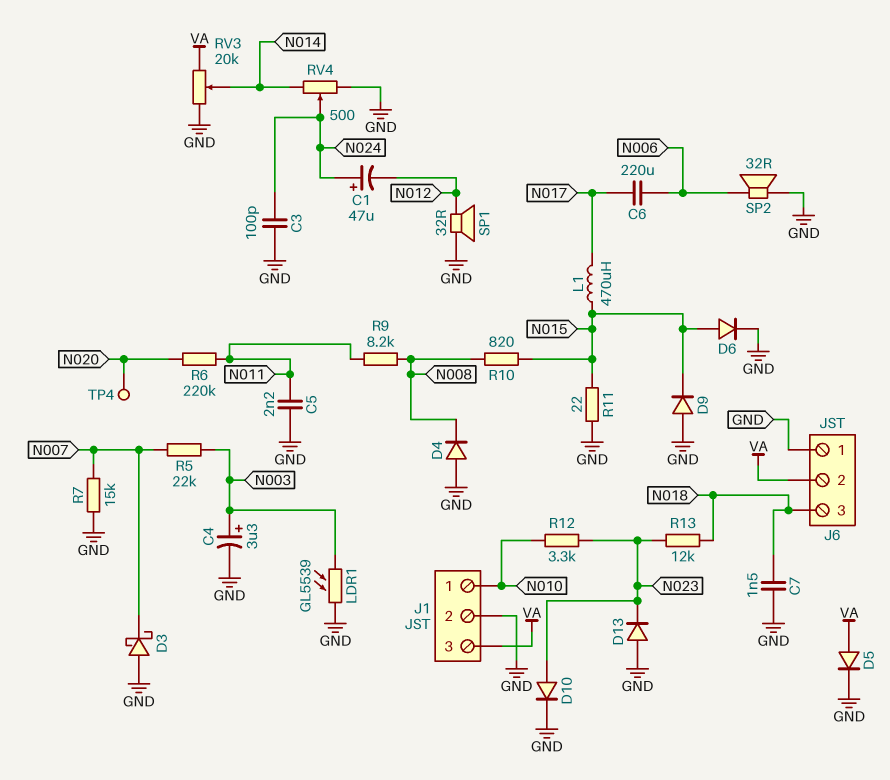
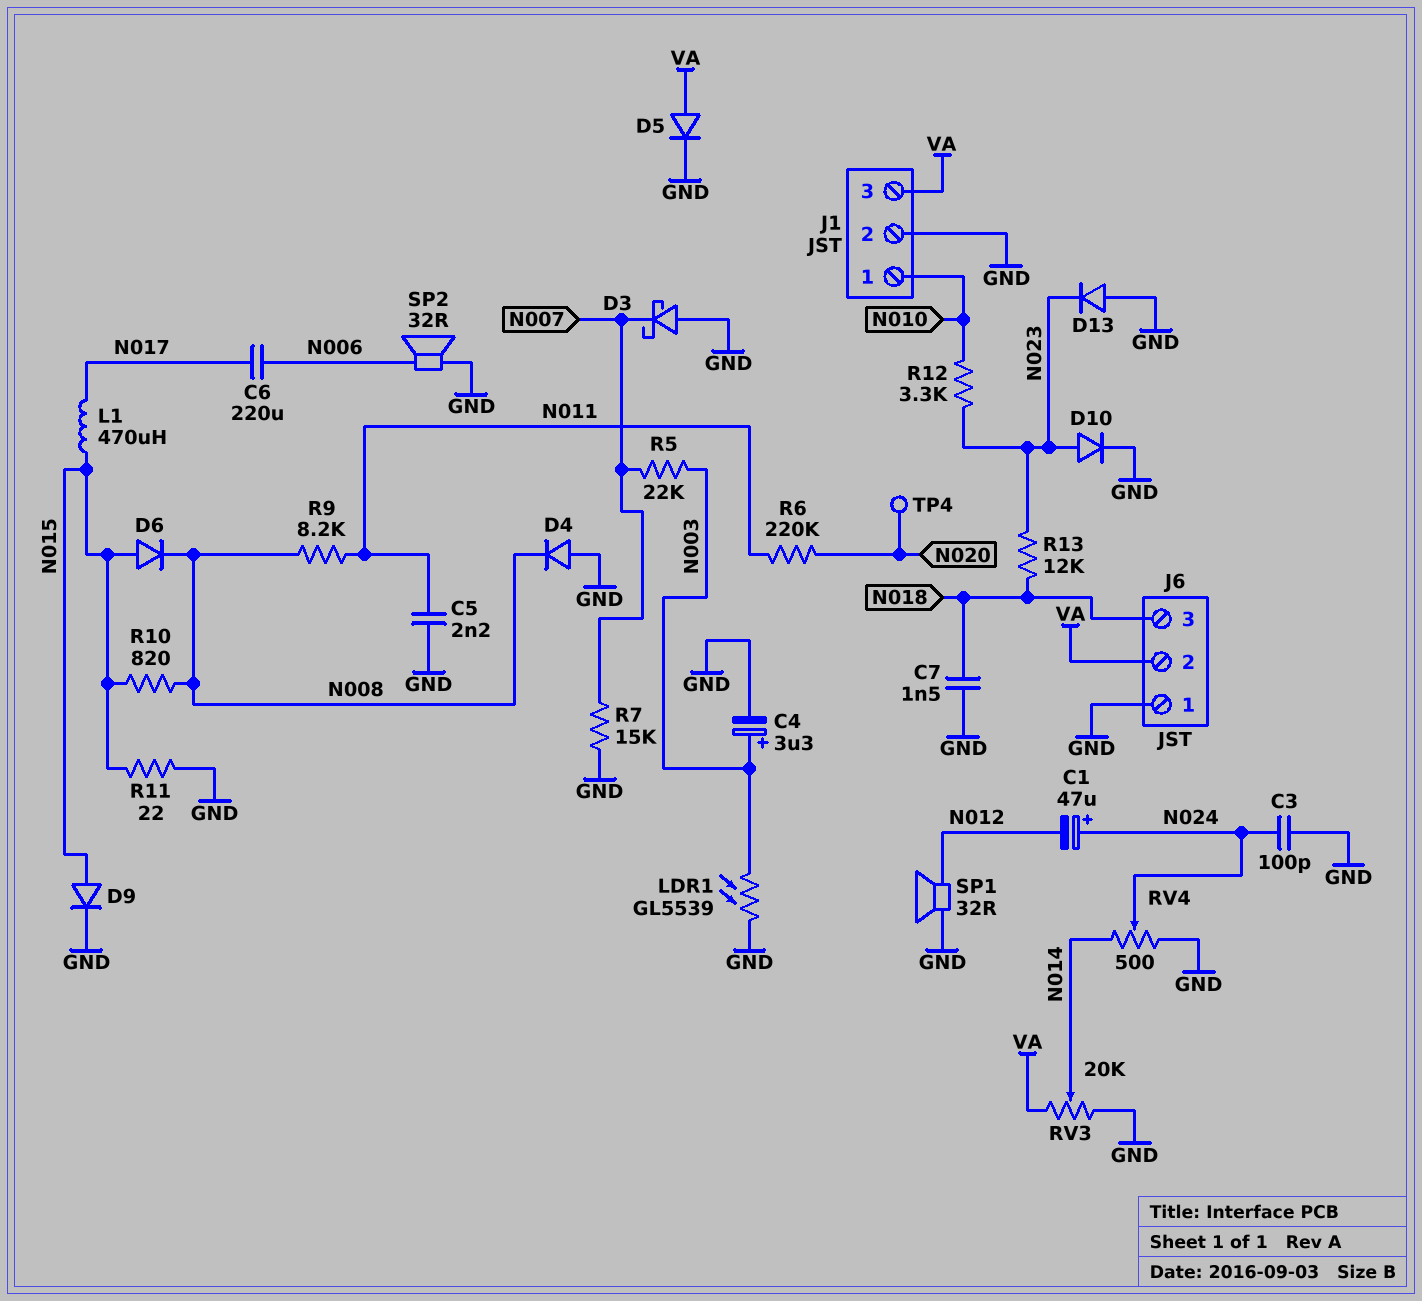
D6: diode (A N015, K GND) -> diode (A N015, K N008)
D9: diode (A GND, K N015) -> diode (A N015, K GND)

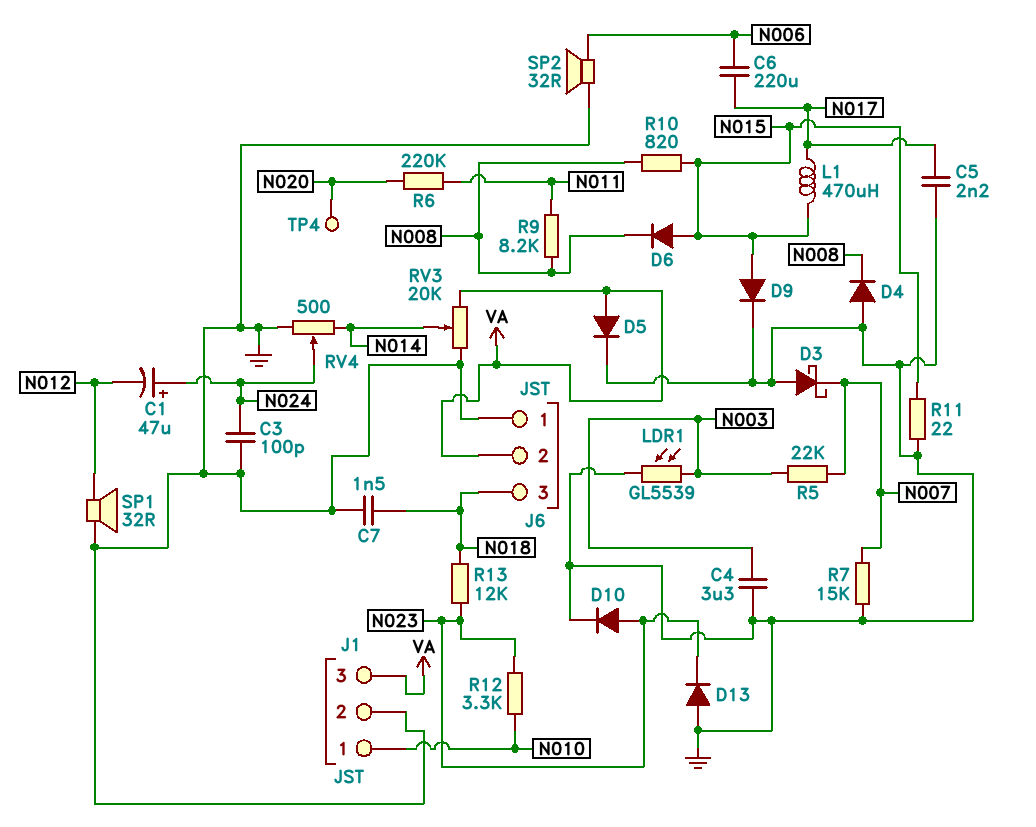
C4: 3.3uF (plus N003, minus GND) -> 3.3uF (GND, N003)
C5: 2.2nF (GND, N011) -> 2.2nF (GND, N017)

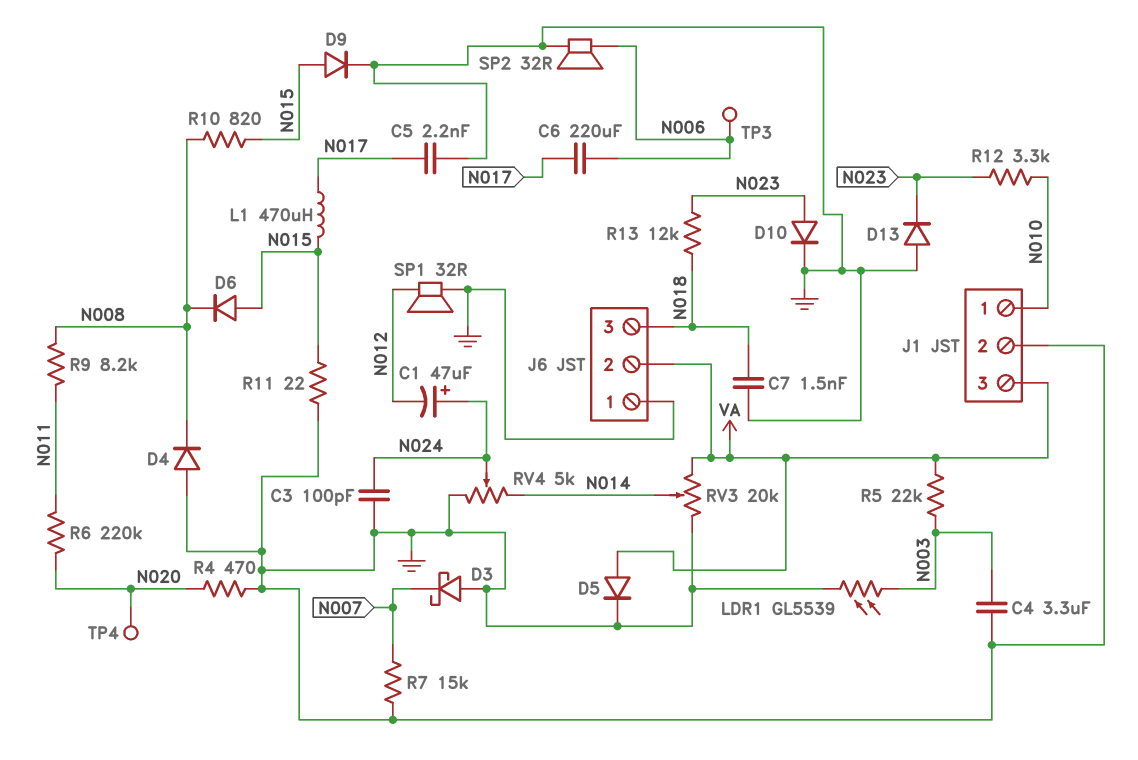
R4: none -> 470 (GND, N020)
R5: 22k (N003, N007) -> 22k (N003, VA)
RV4: 500 (GND, N014, wiper N024) -> 5k (GND, N014, wiper N024)
TP3: none -> test point (N006)

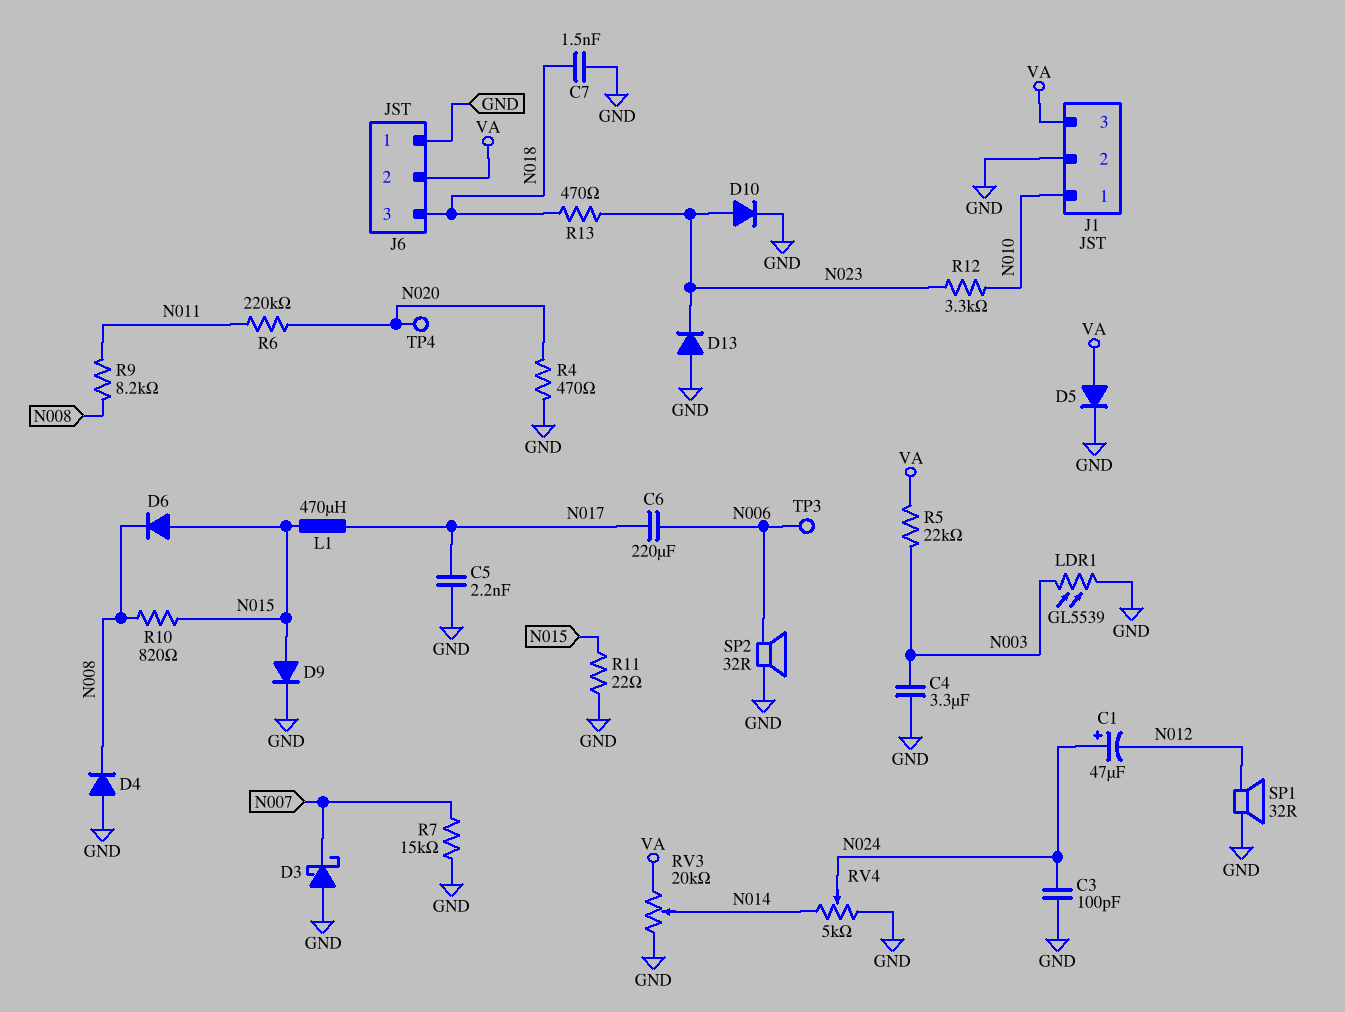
R13: 12k (N018, N023) -> 470 (N018, N023)

